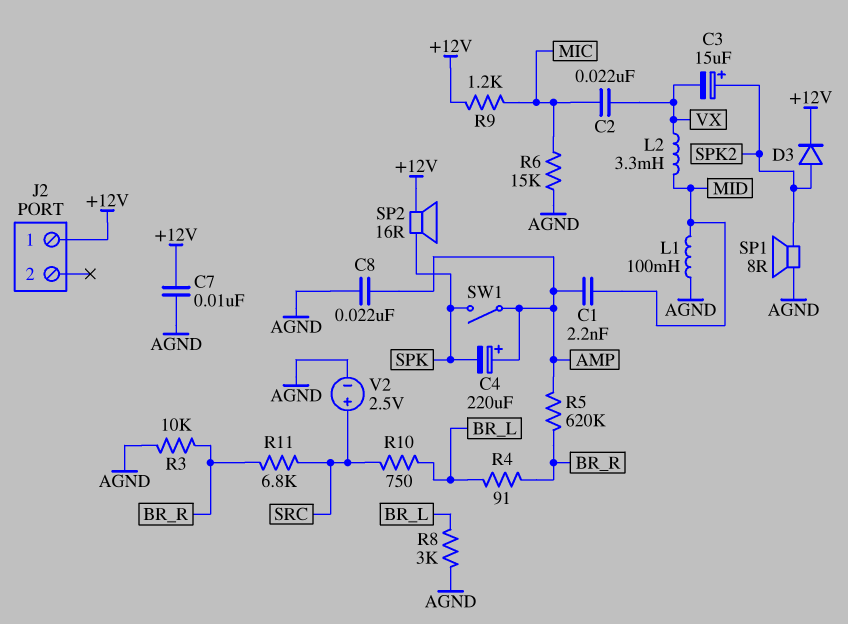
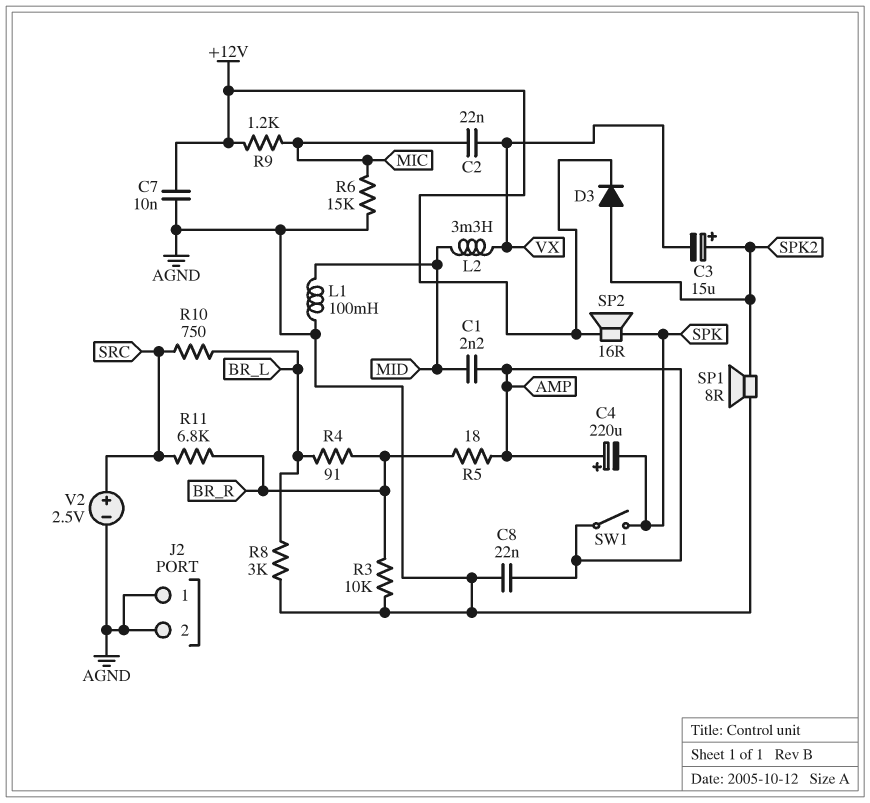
J2 pin 1: +12V -> AGND
J2 pin 2: none -> AGND
R5: 620k (AMP, BR_R) -> 18 (AMP, BR_R)

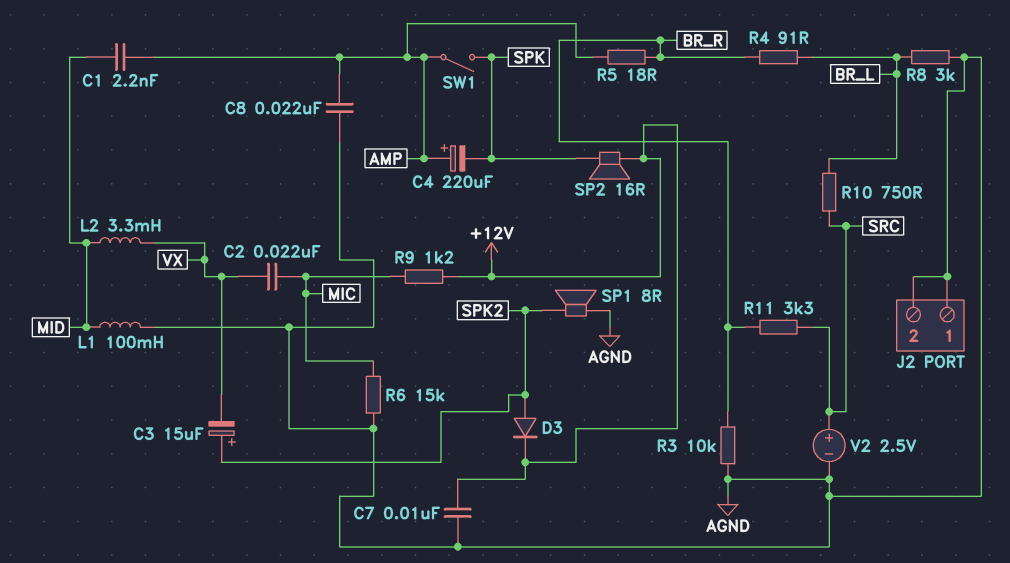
R11: 6.8k (BR_R, SRC) -> 3.3k (BR_R, SRC)

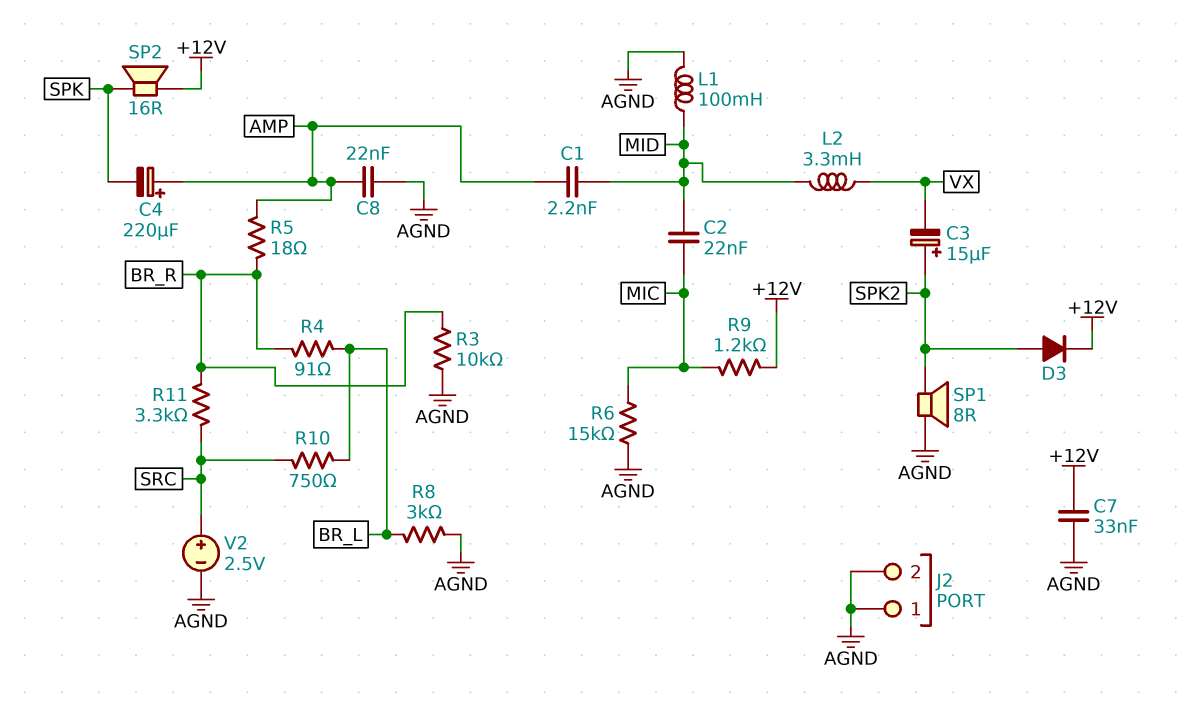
C2: 22nF (MIC, VX) -> 22nF (MIC, MID)
C7: 10nF (+12V, AGND) -> 33nF (+12V, AGND)
SW1: switch (AMP, SPK) -> none

